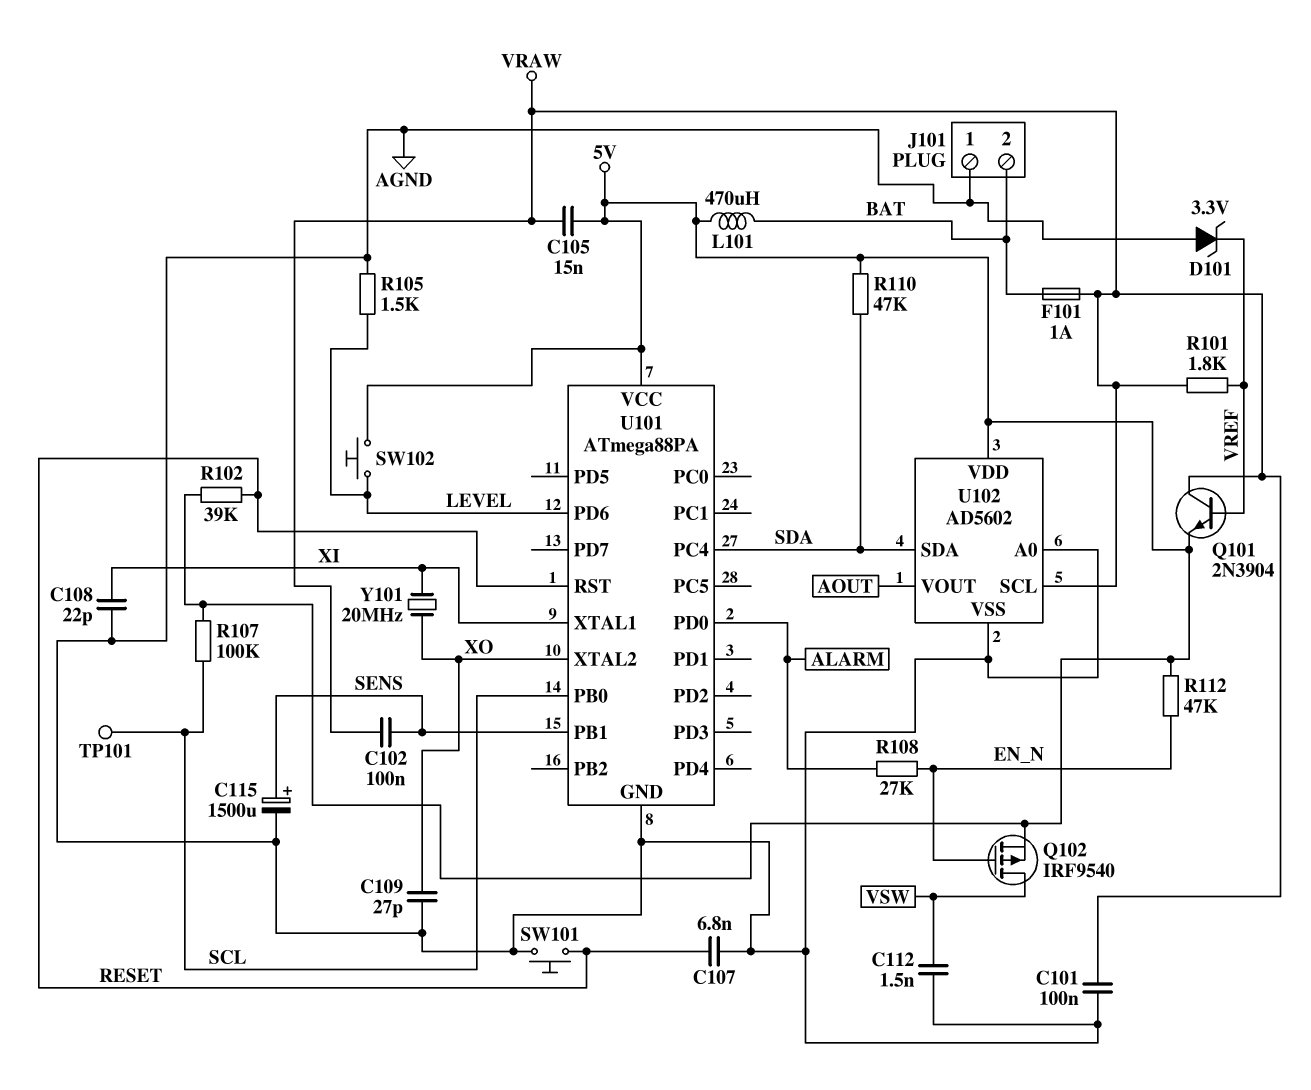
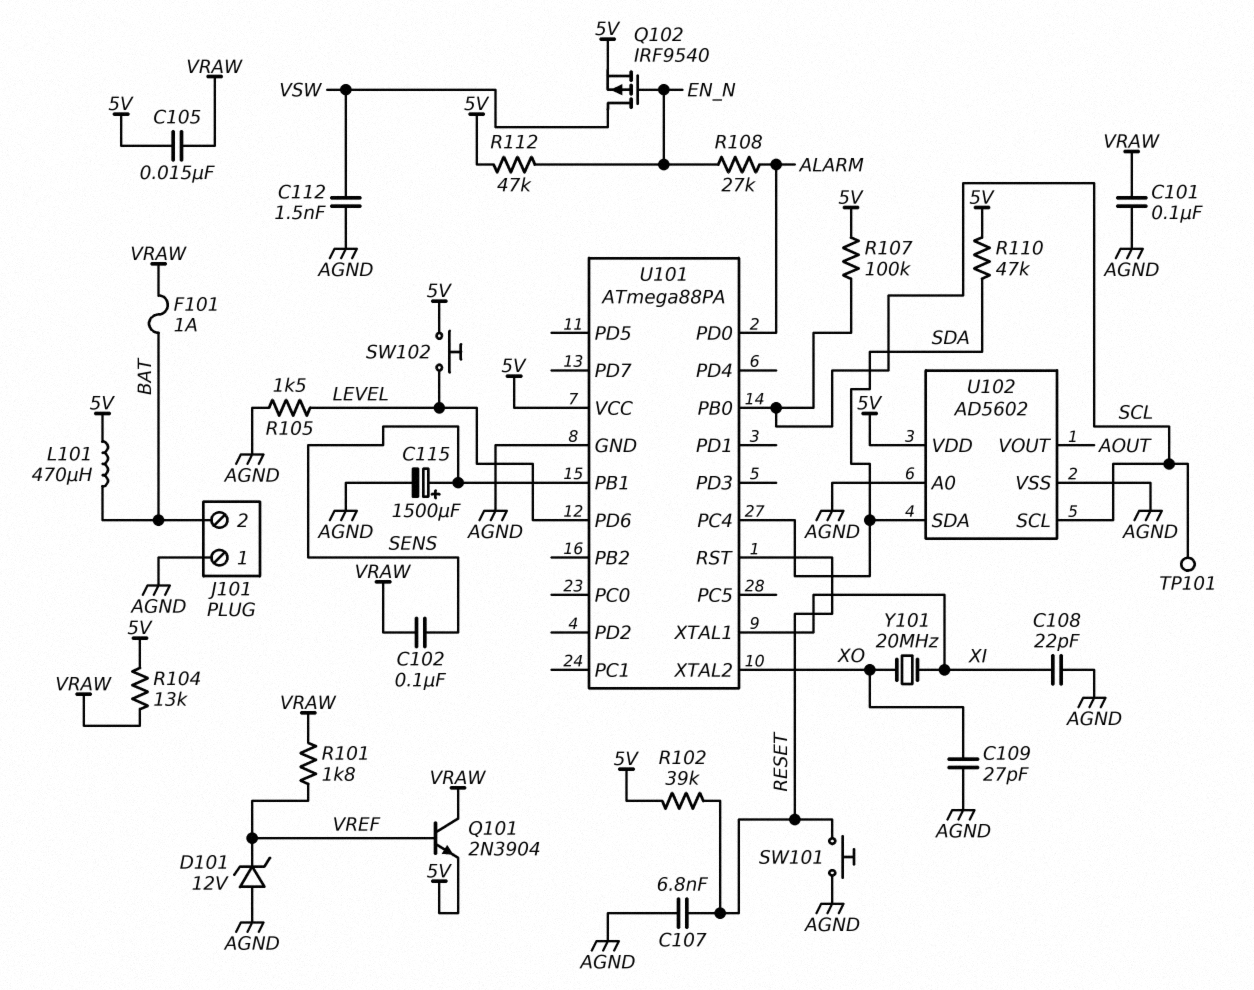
D101: zener 3.3V (A AGND, K VREF) -> zener 12V (A AGND, K VREF)
R104: none -> 13k (5V, VRAW)
U102 pin SCL: VRAW -> SCL

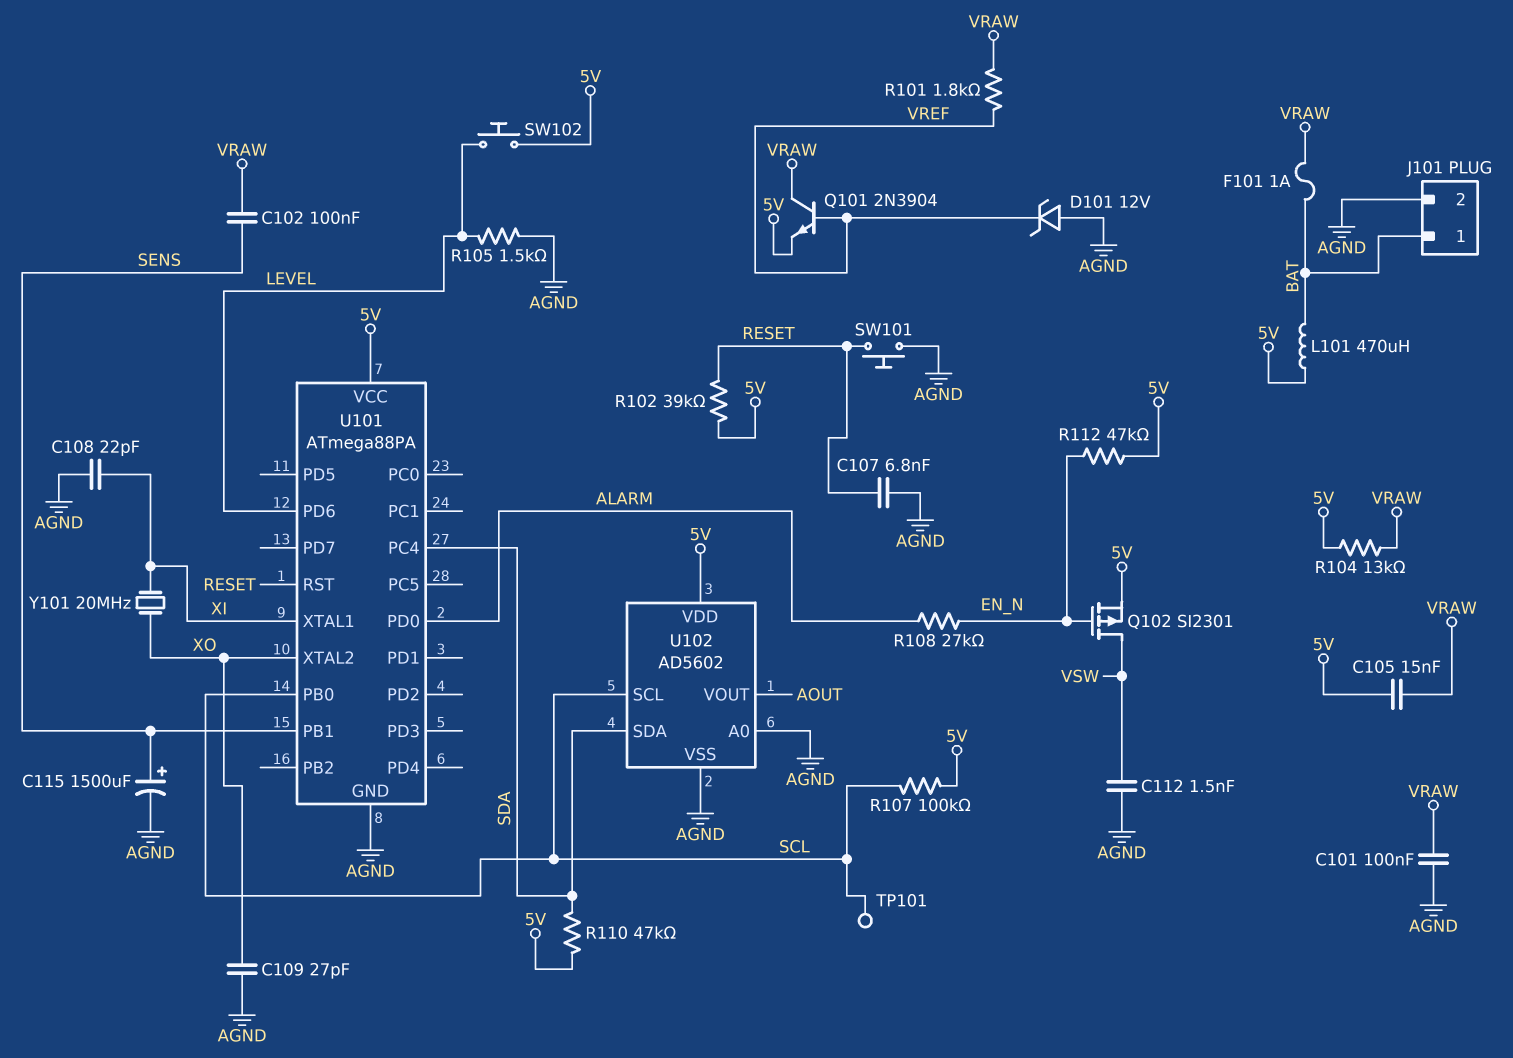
J101 pin 1: AGND -> BAT
J101 pin 2: BAT -> AGND
Q102: PMOS IRF9540 (G EN_N, D VSW, S 5V) -> PMOS SI2301 (G EN_N, D VSW, S 5V)

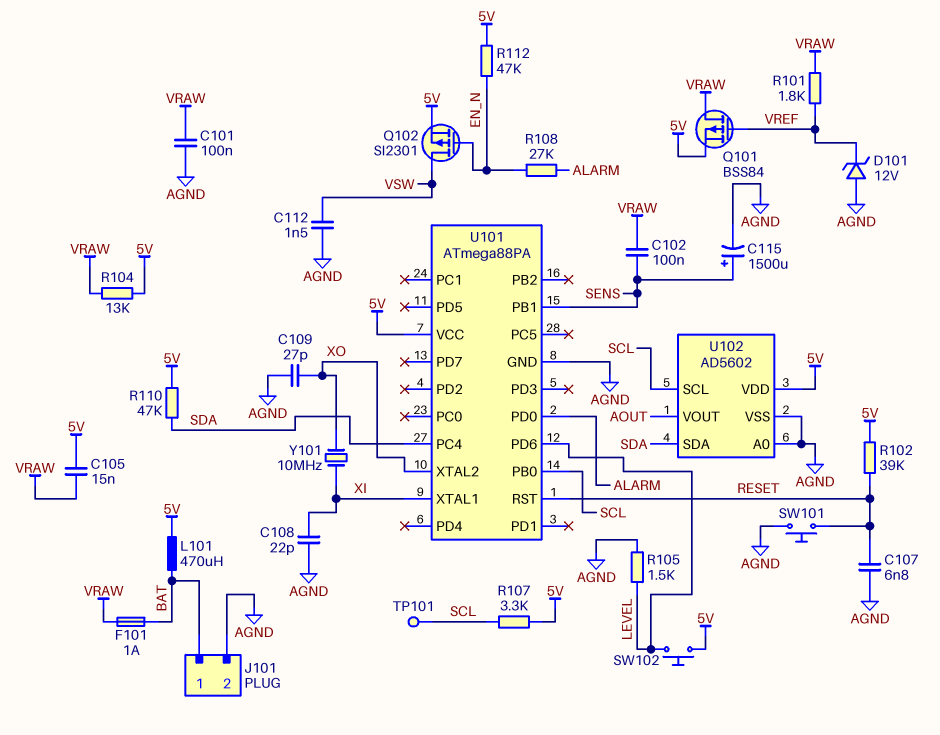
Q101: NPN 2N3904 (B VREF, C VRAW, E 5V) -> PMOS BSS84 (G VREF, D VRAW, S 5V)
R107: 100k (5V, SCL) -> 3.3k (5V, SCL)
Y101: 20MHz (XI, XO) -> 10MHz (XI, XO)

